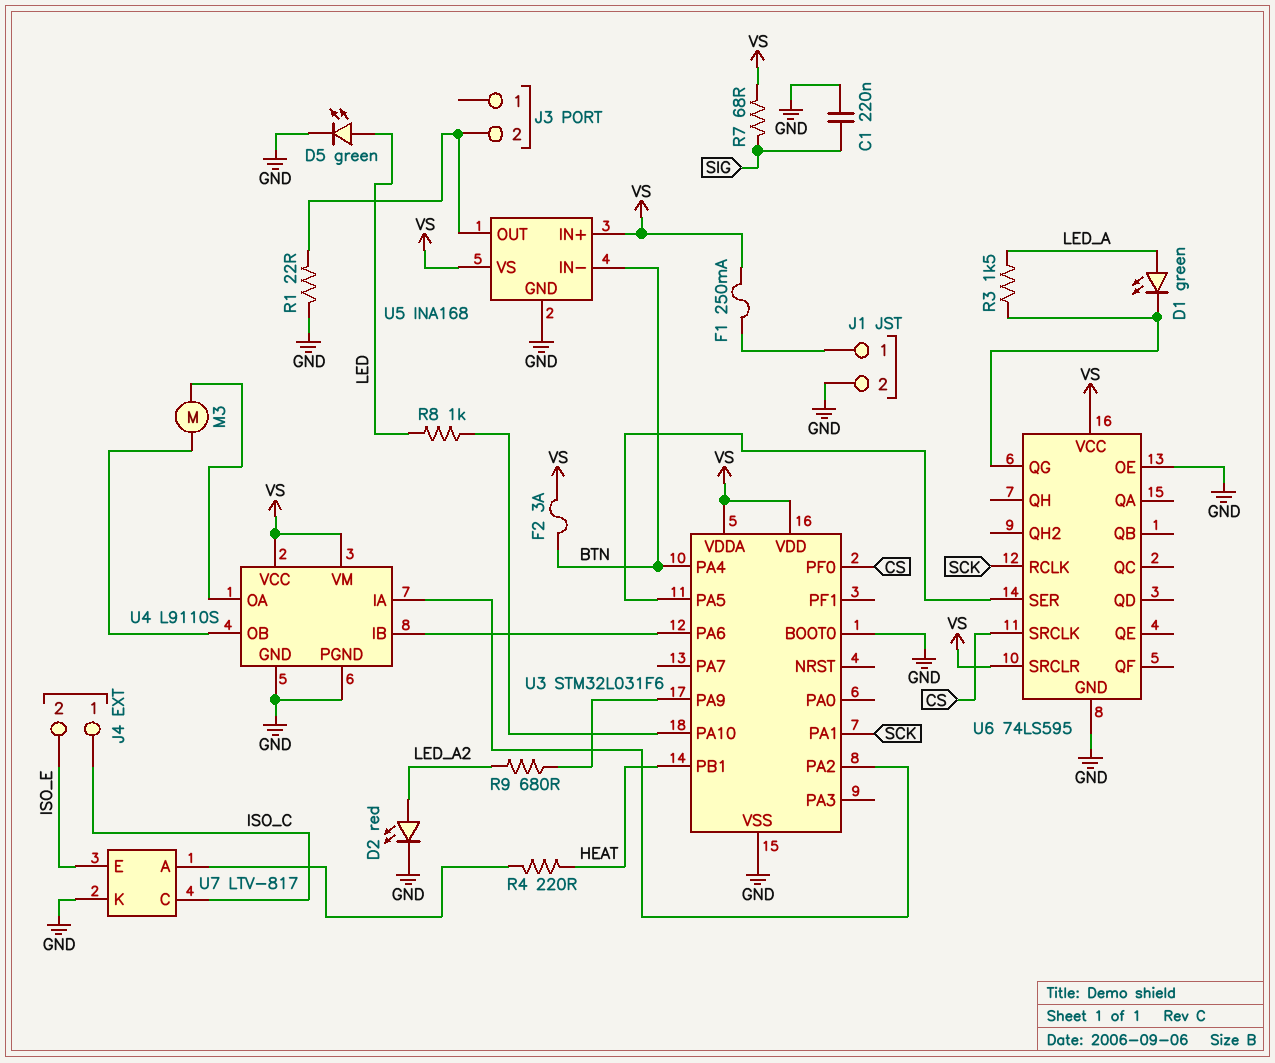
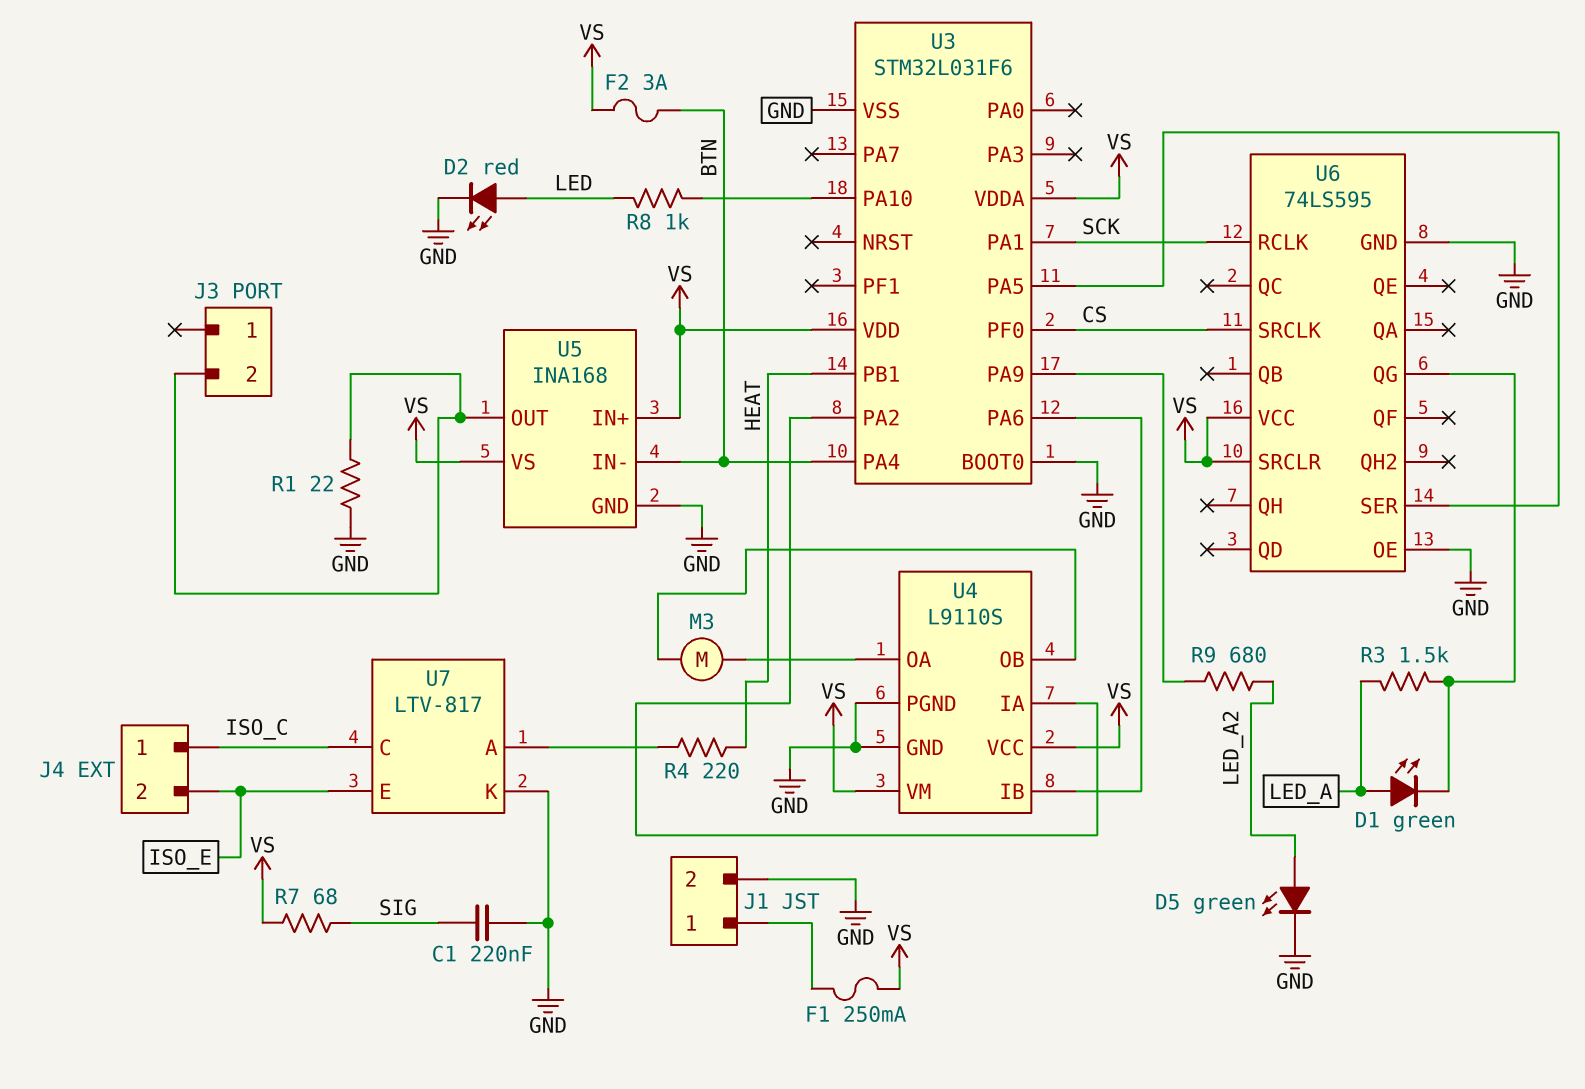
D2: LED red (A LED_A2, K GND) -> LED red (A LED, K GND)
D5: LED green (A LED, K GND) -> LED green (A LED_A2, K GND)

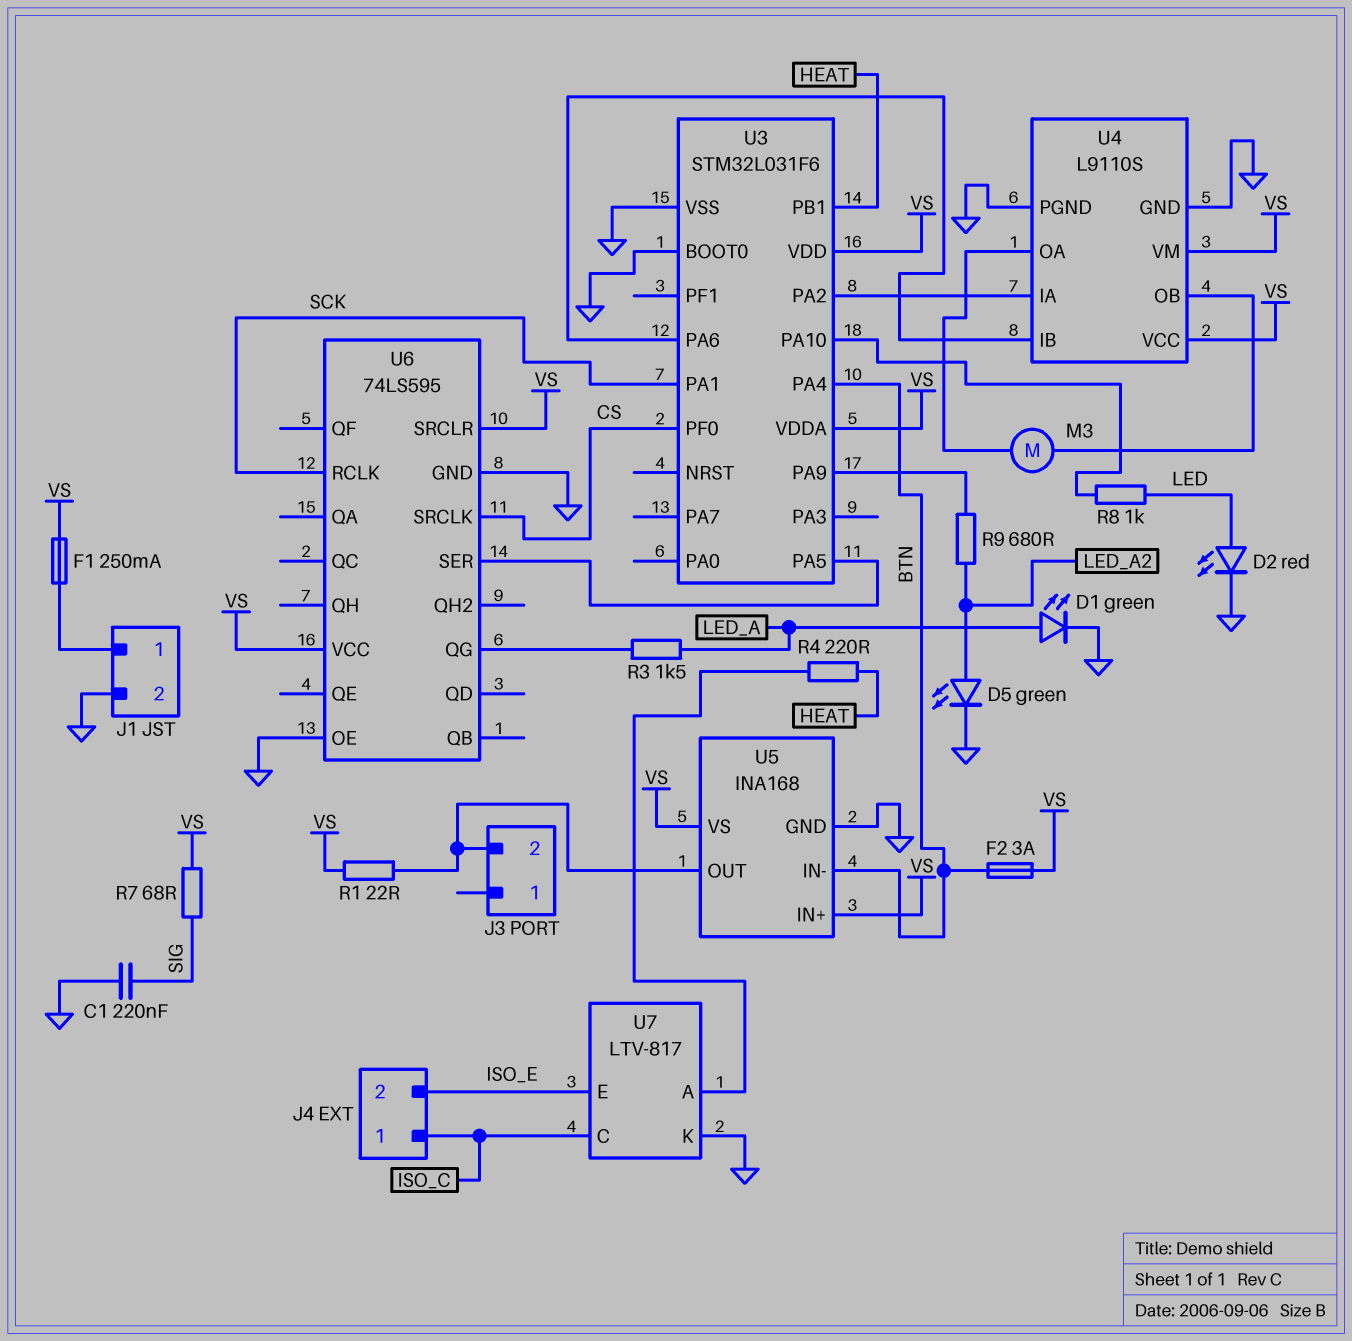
D1: LED green (A LED_A, K U6/QG) -> LED green (A LED_A, K GND)
R1: 22 (GND, J3/2) -> 22 (J3/2, VS)

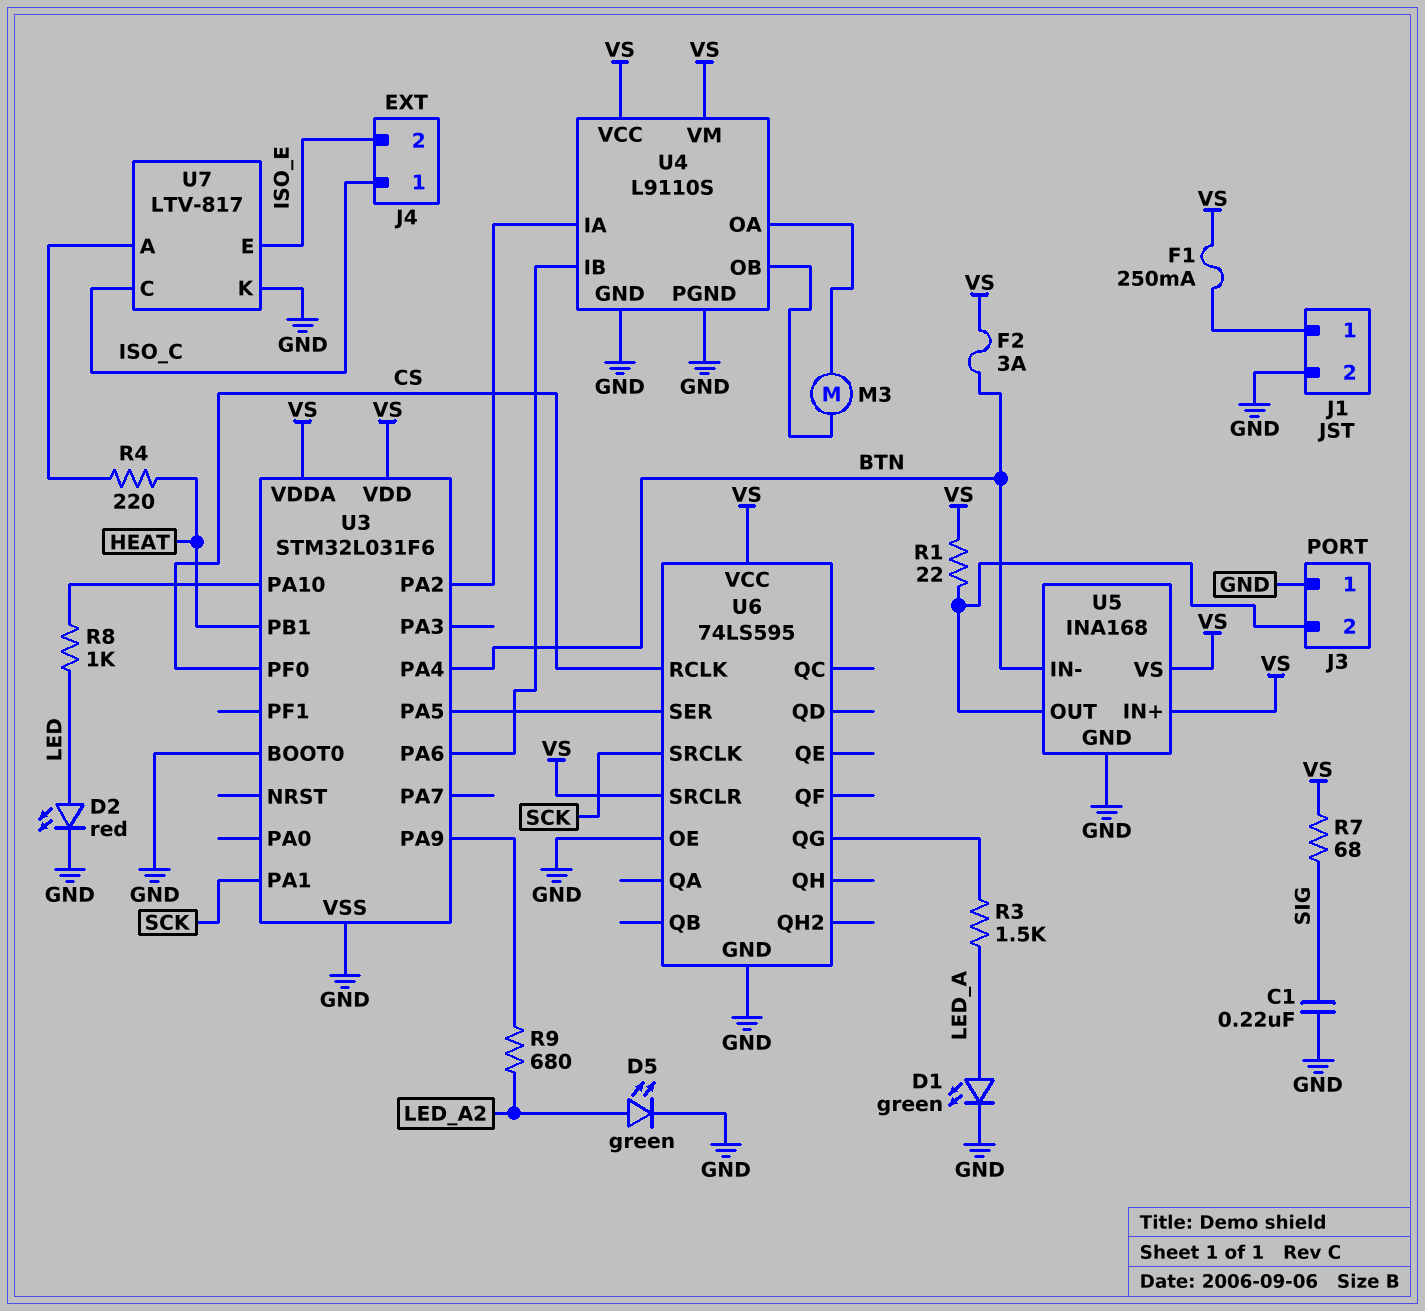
J3 pin 1: none -> GND
U6 pin RCLK: SCK -> CS
U6 pin SRCLK: CS -> SCK

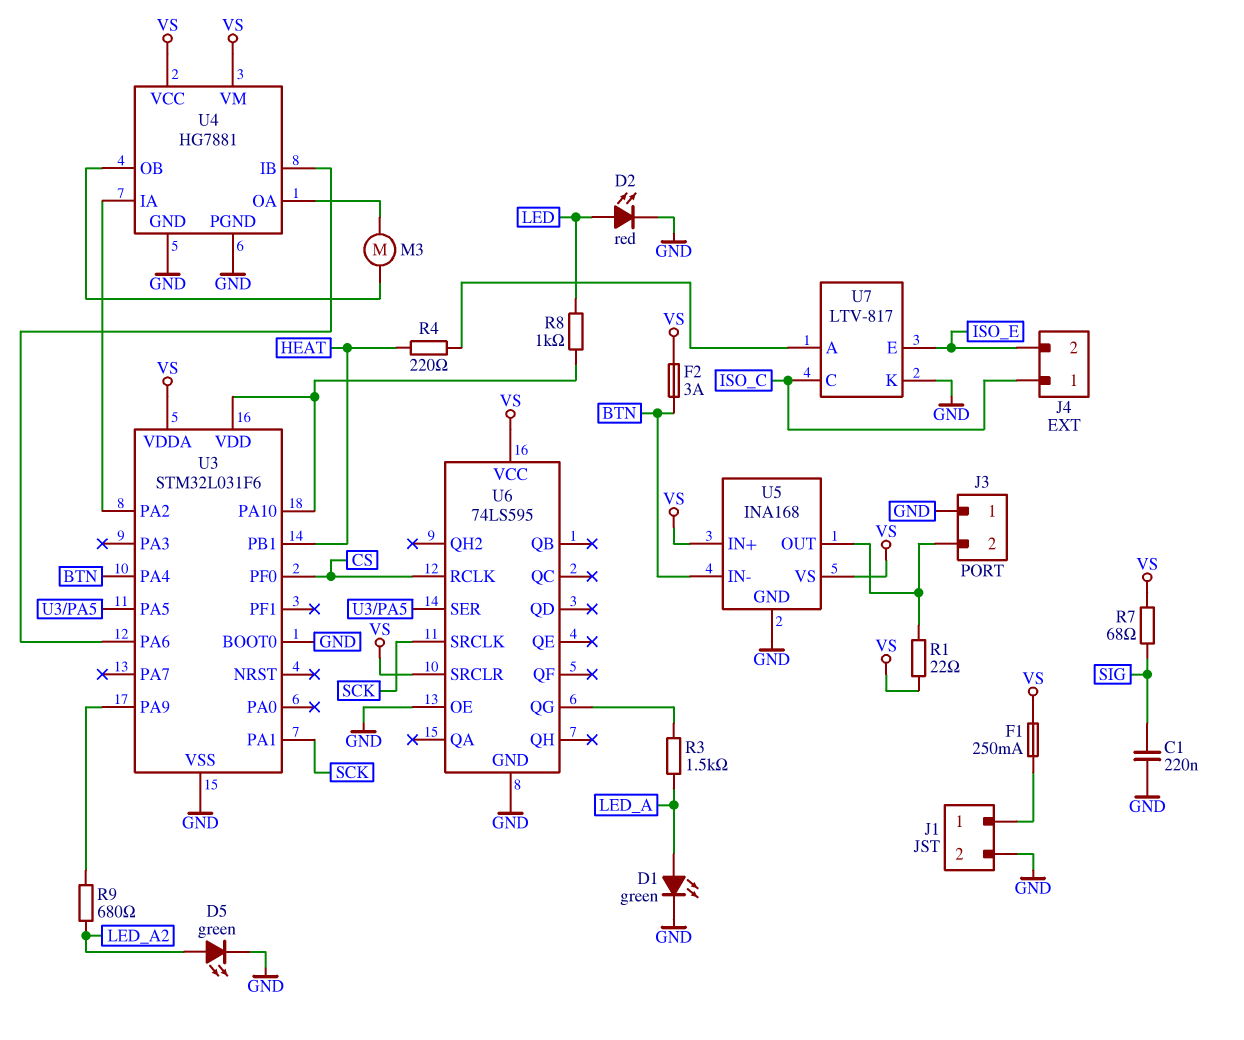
U3 pin VDD: VS -> U3/PA10
U4: L9110S -> HG7881

